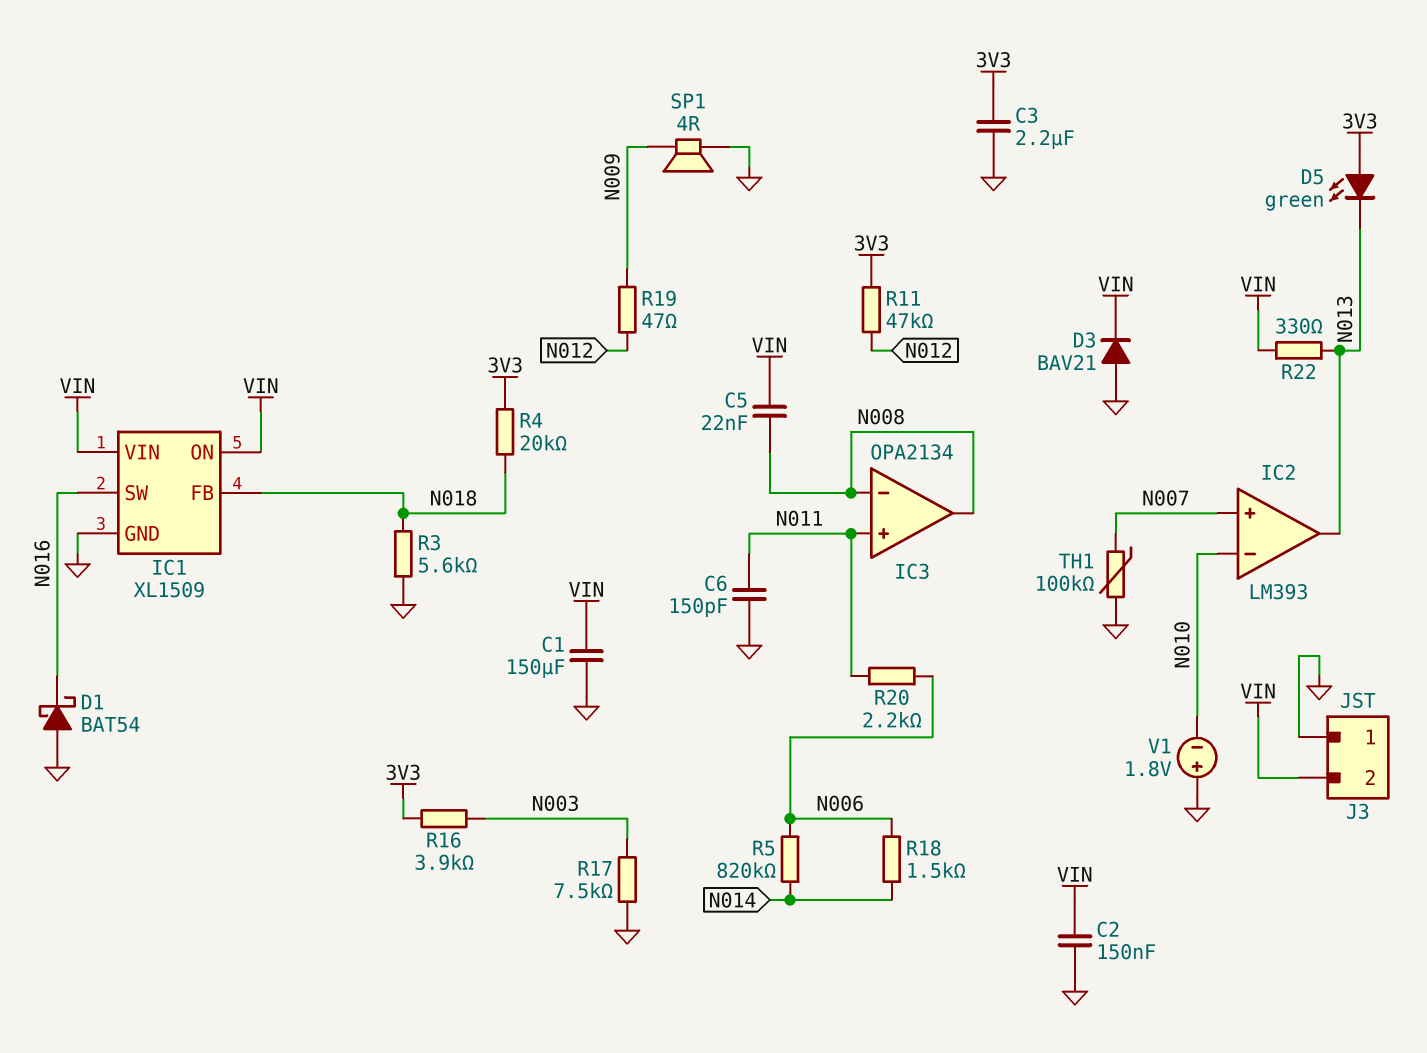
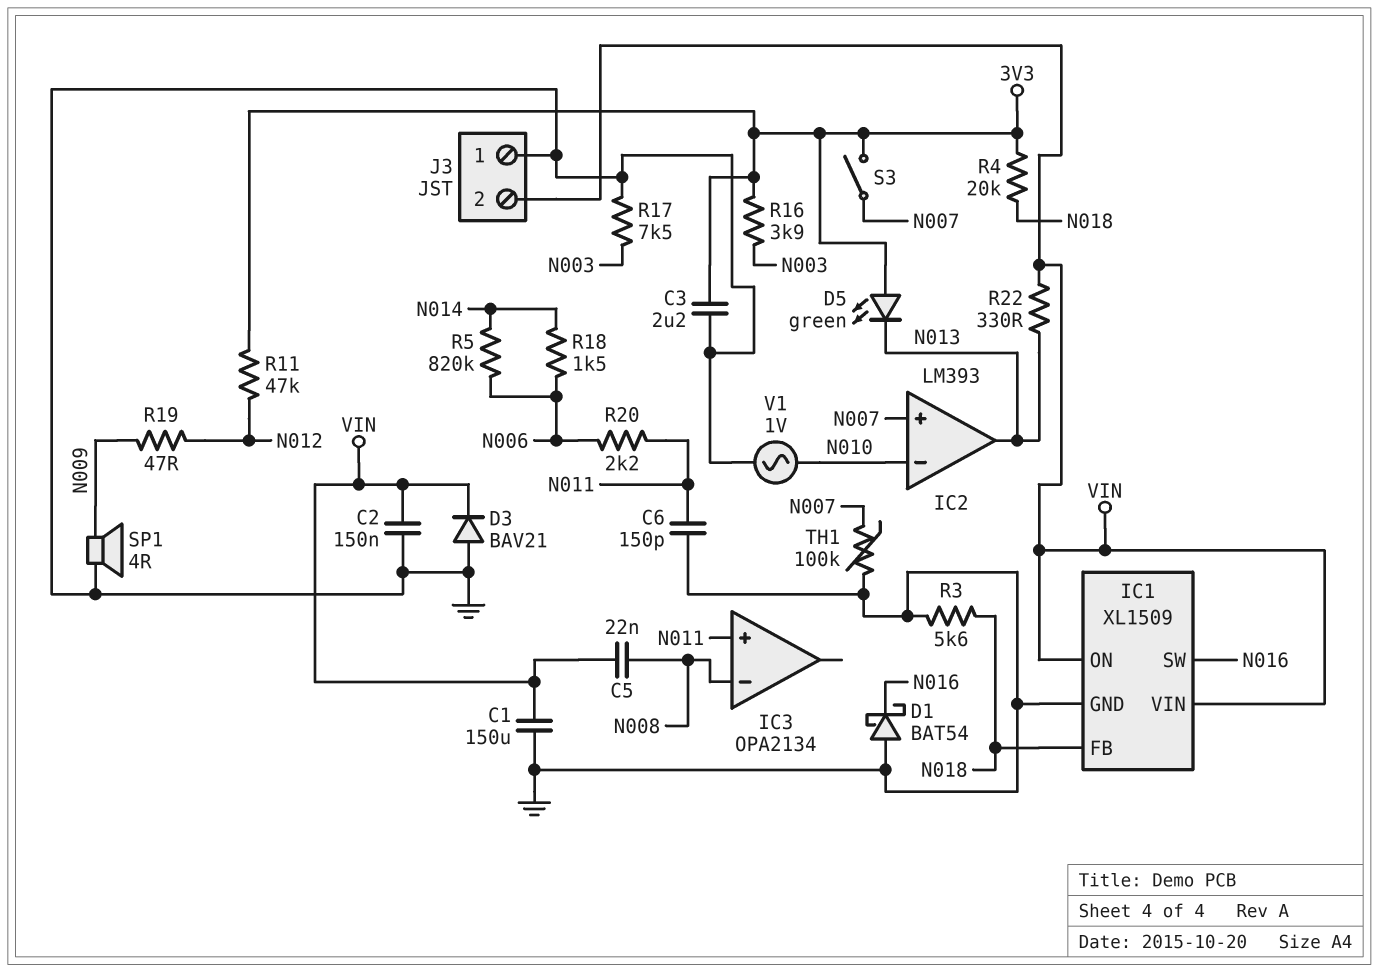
IC3 pin out: N008 -> none
S3: none -> switch (3V3, N007)
V1: 1.8V (plus GND, minus N010) -> AC 1V (GND, N010)

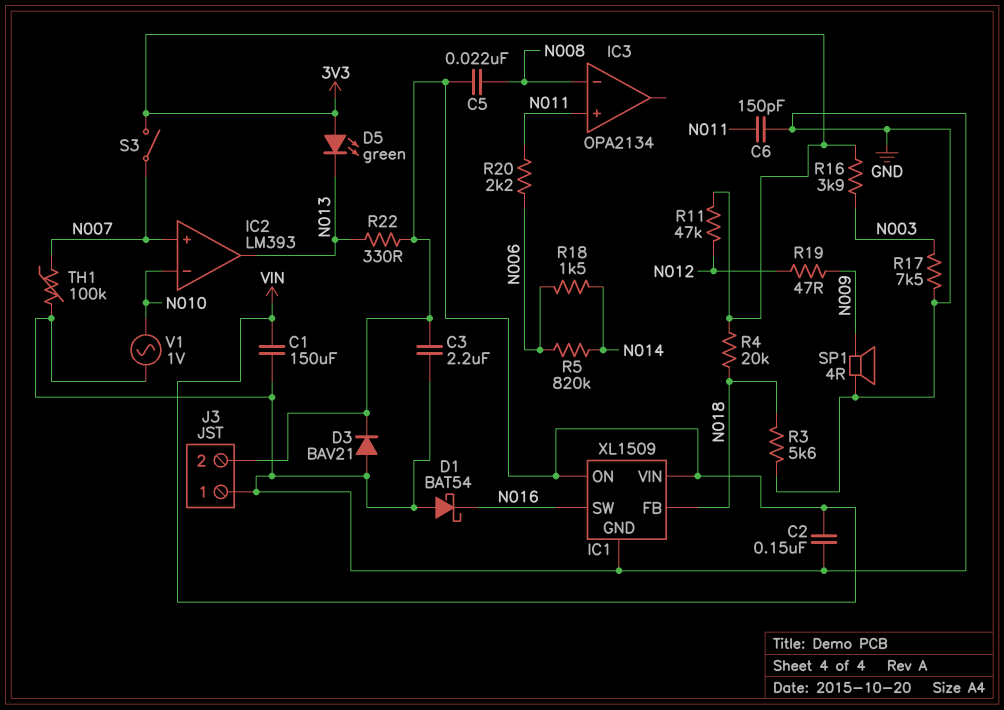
C3: 2.2uF (3V3, GND) -> 2.2uF (GND, VIN)

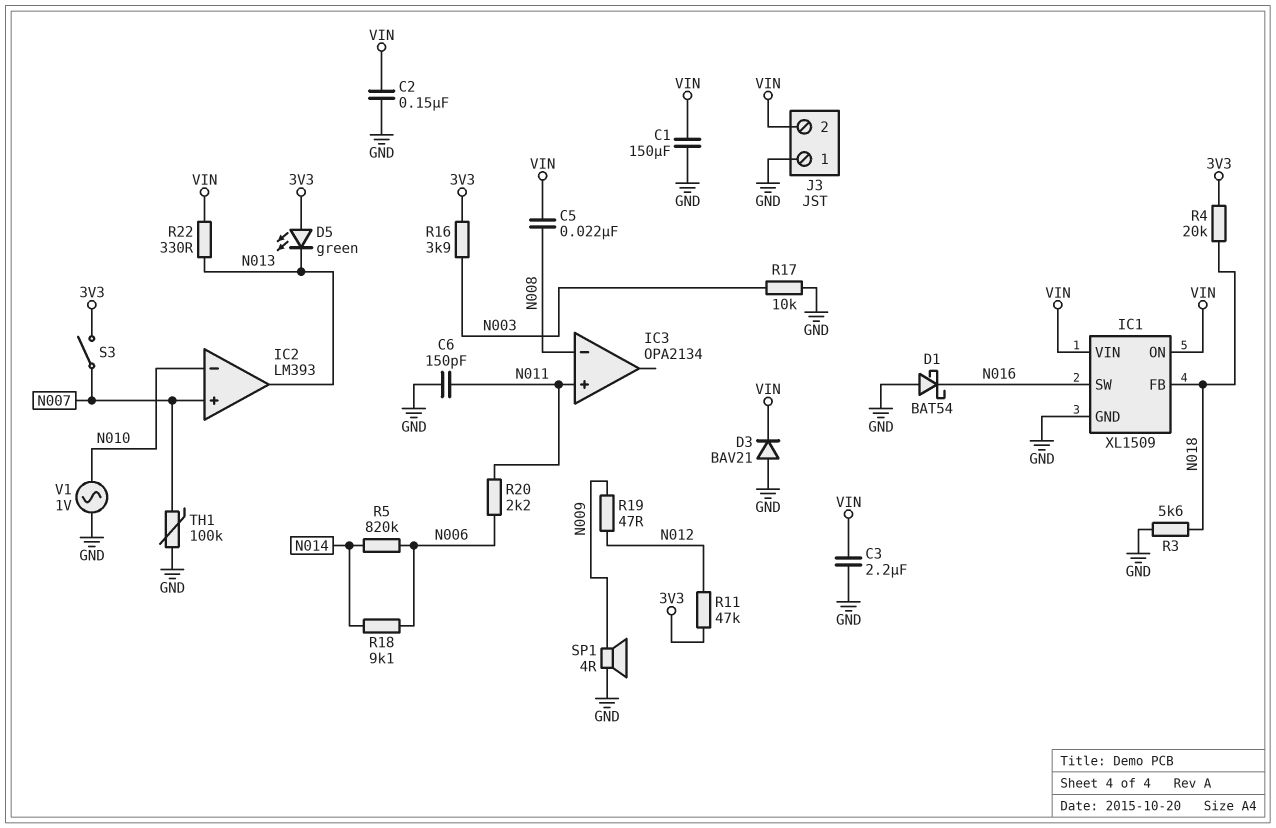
R17: 7.5k (GND, N003) -> 10k (GND, N003)
R18: 1.5k (N006, N014) -> 9.1k (N006, N014)

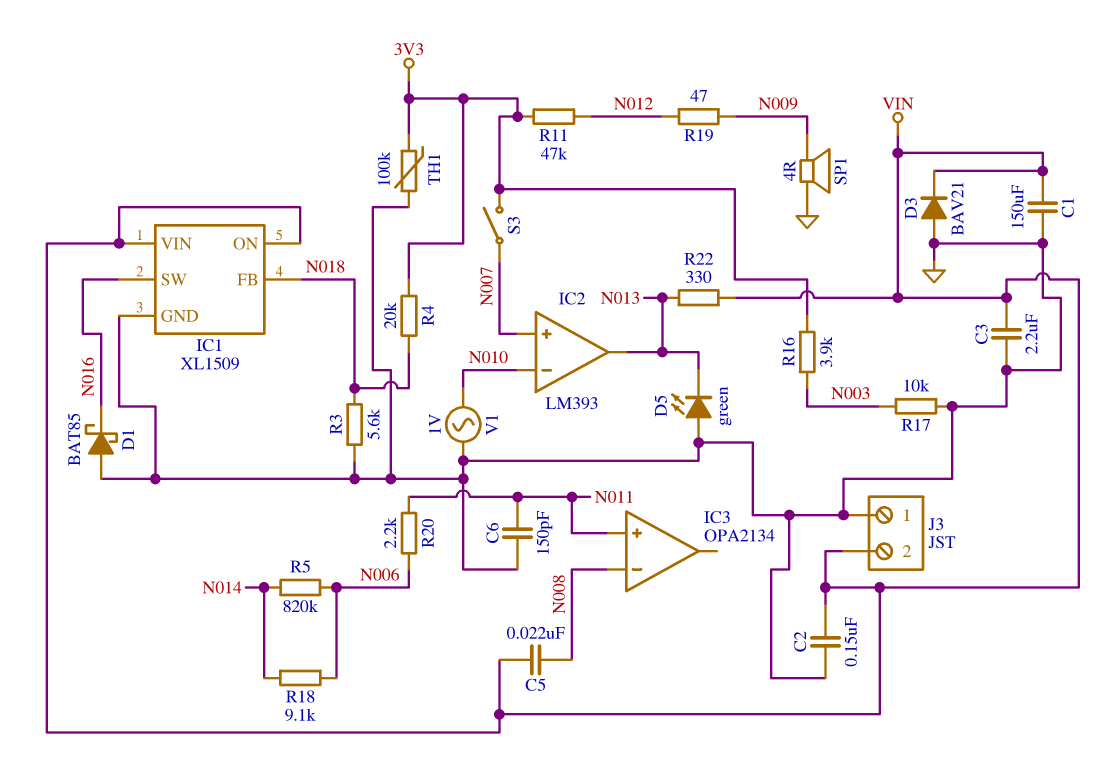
D1: schottky BAT54 (A GND, K N016) -> schottky BAT85 (A GND, K N016)
D5: LED green (A 3V3, K N013) -> LED green (A GND, K N013)
TH1: 100k (GND, N007) -> 100k (3V3, GND)

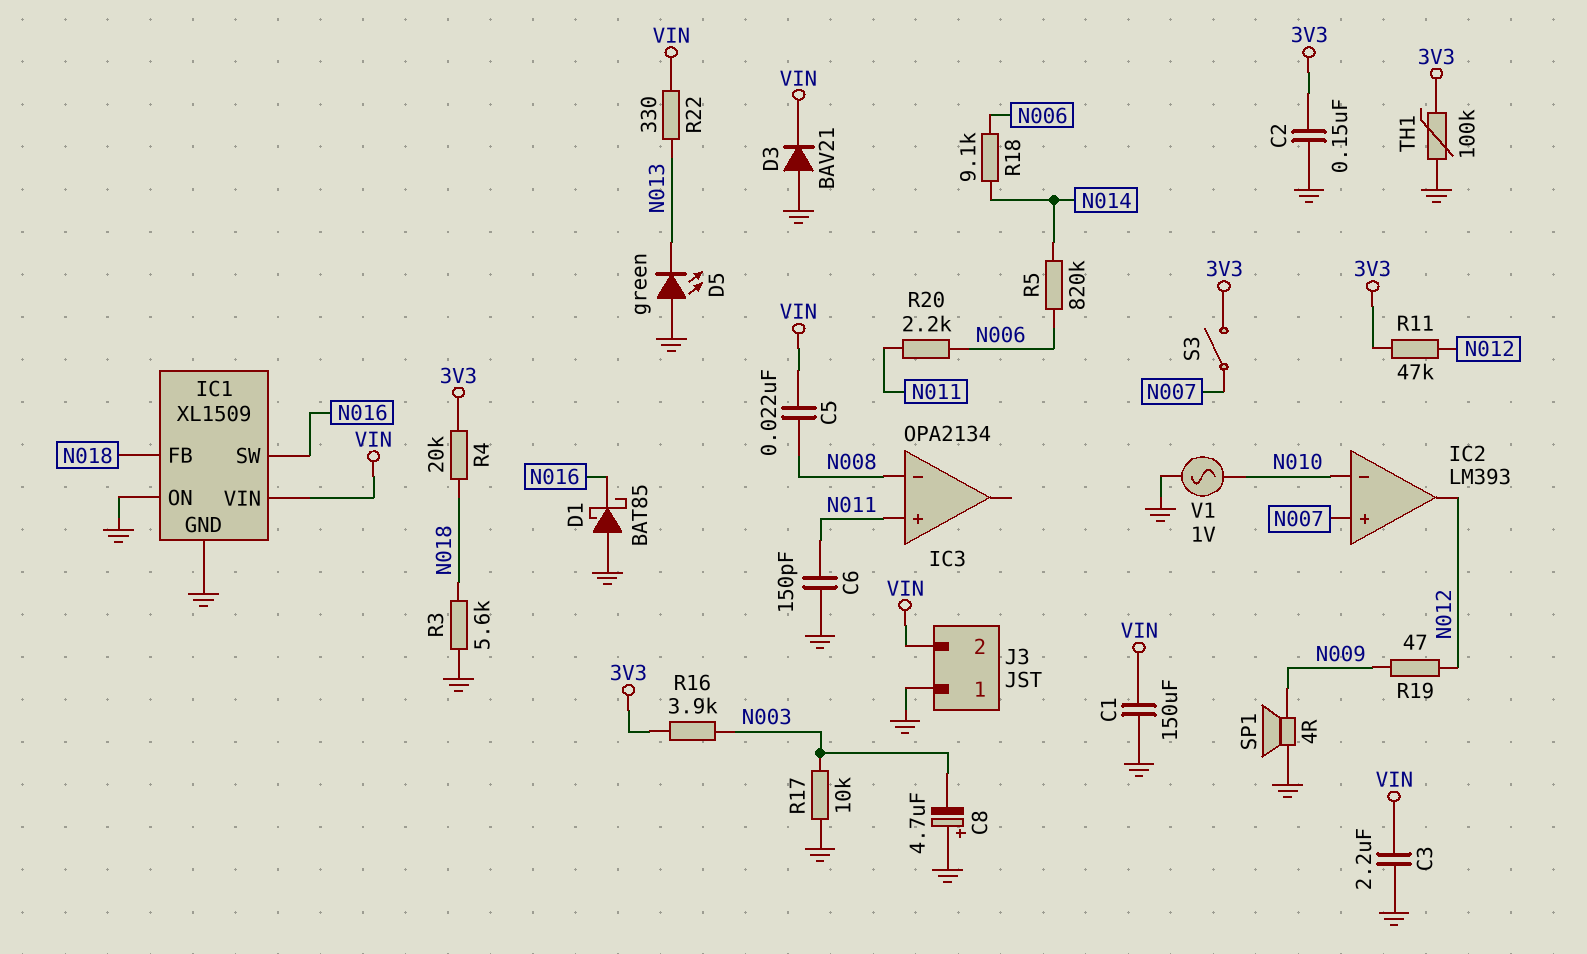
C2: 150nF (GND, VIN) -> 150nF (3V3, GND)
C8: none -> 4.7uF (plus GND, minus N003)
IC1 pin ON: VIN -> GND
IC2 pin out: N013 -> N012

